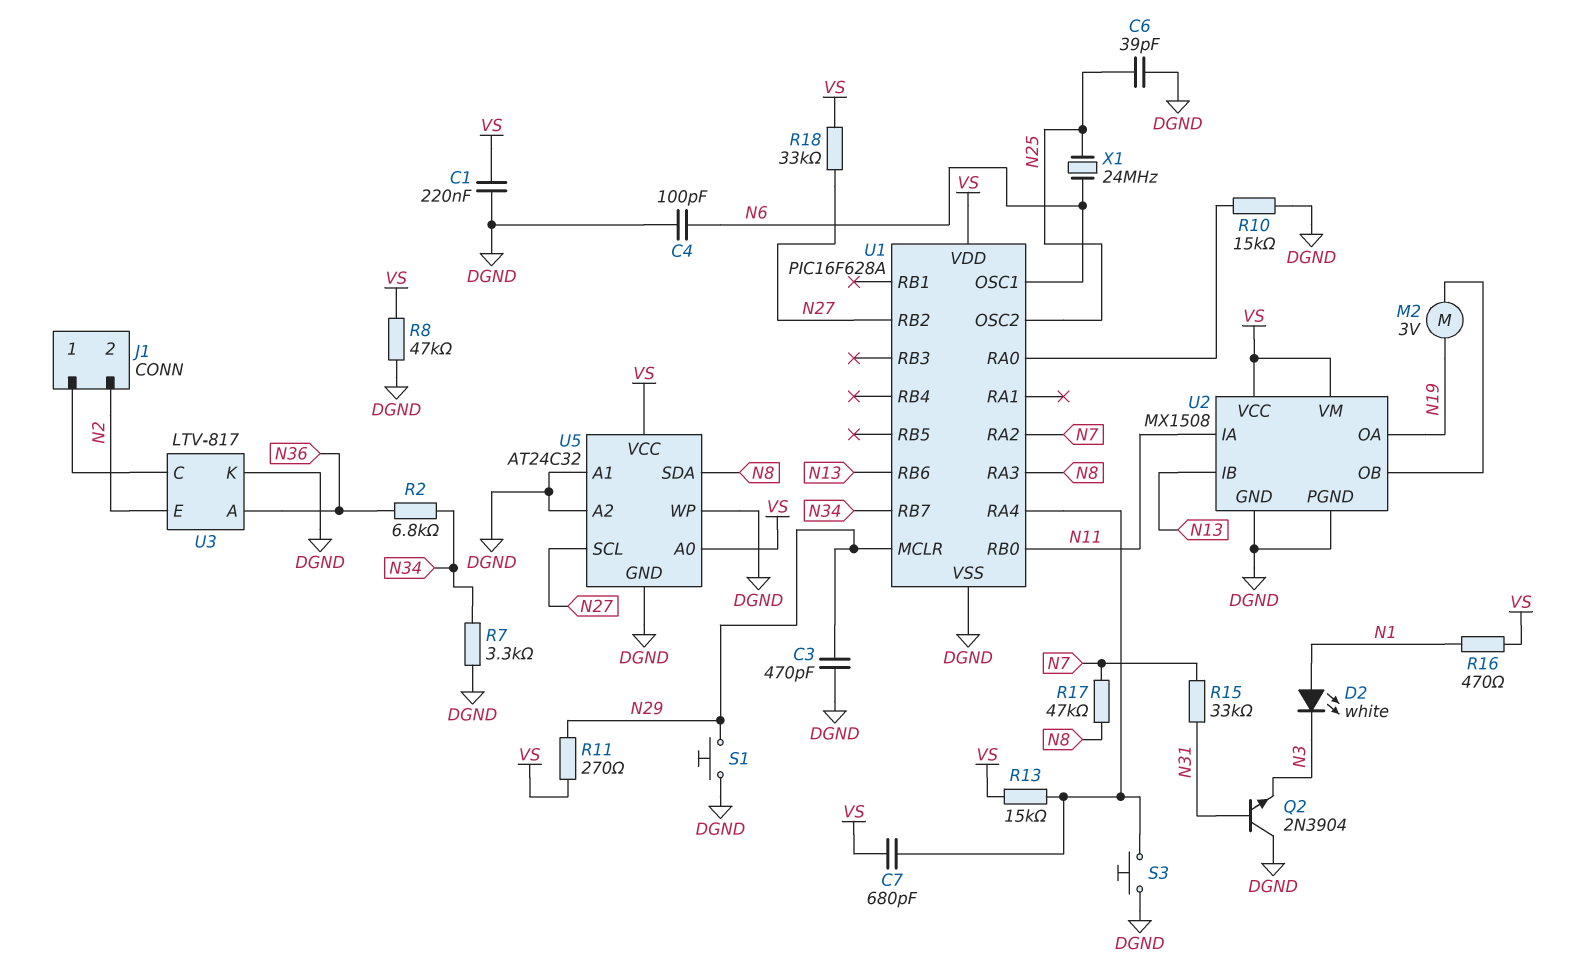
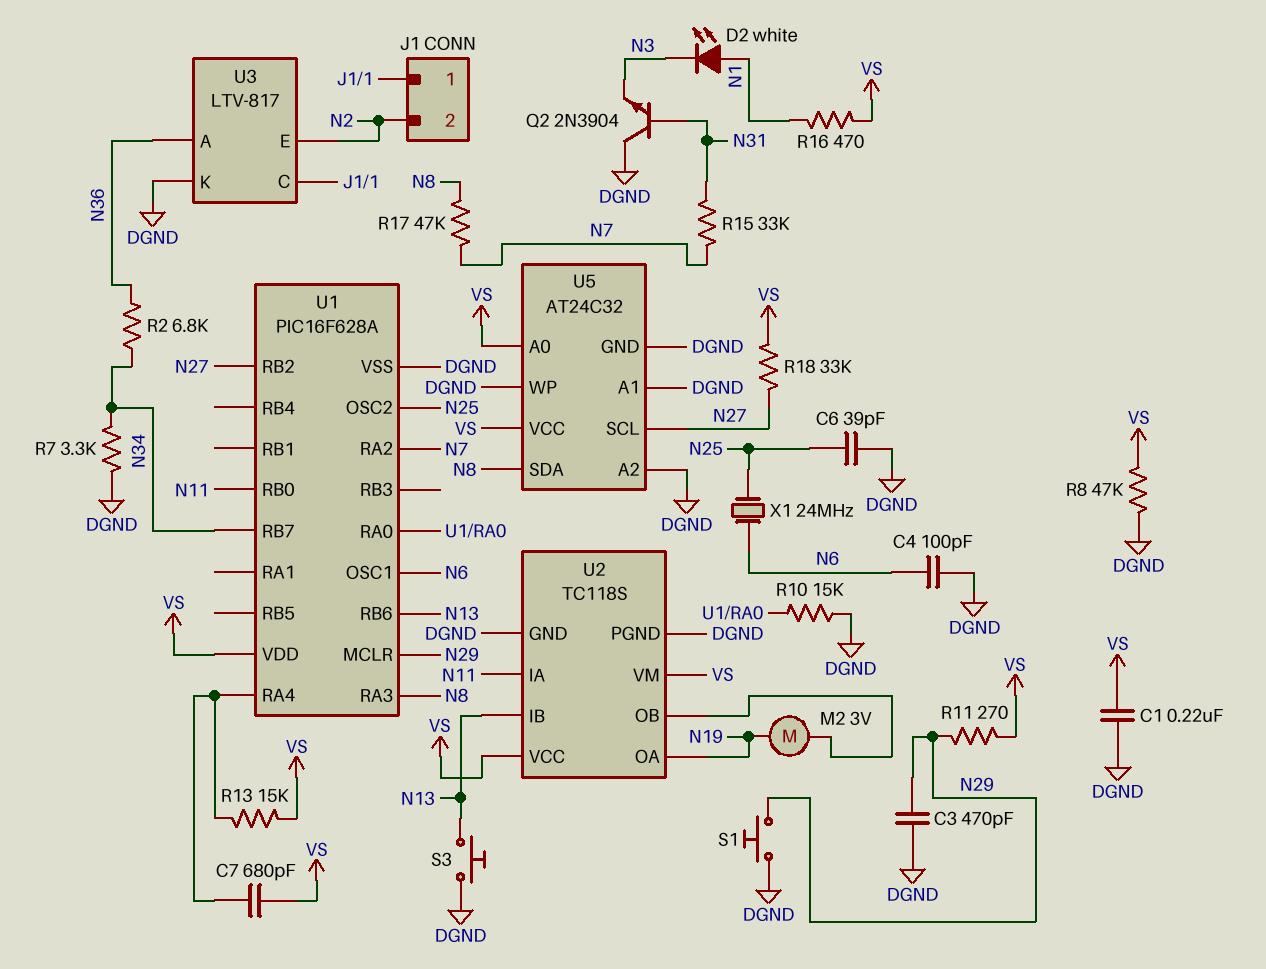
S3: button (DGND, U1/RA4) -> button (DGND, N13)
U2: MX1508 -> TC118S

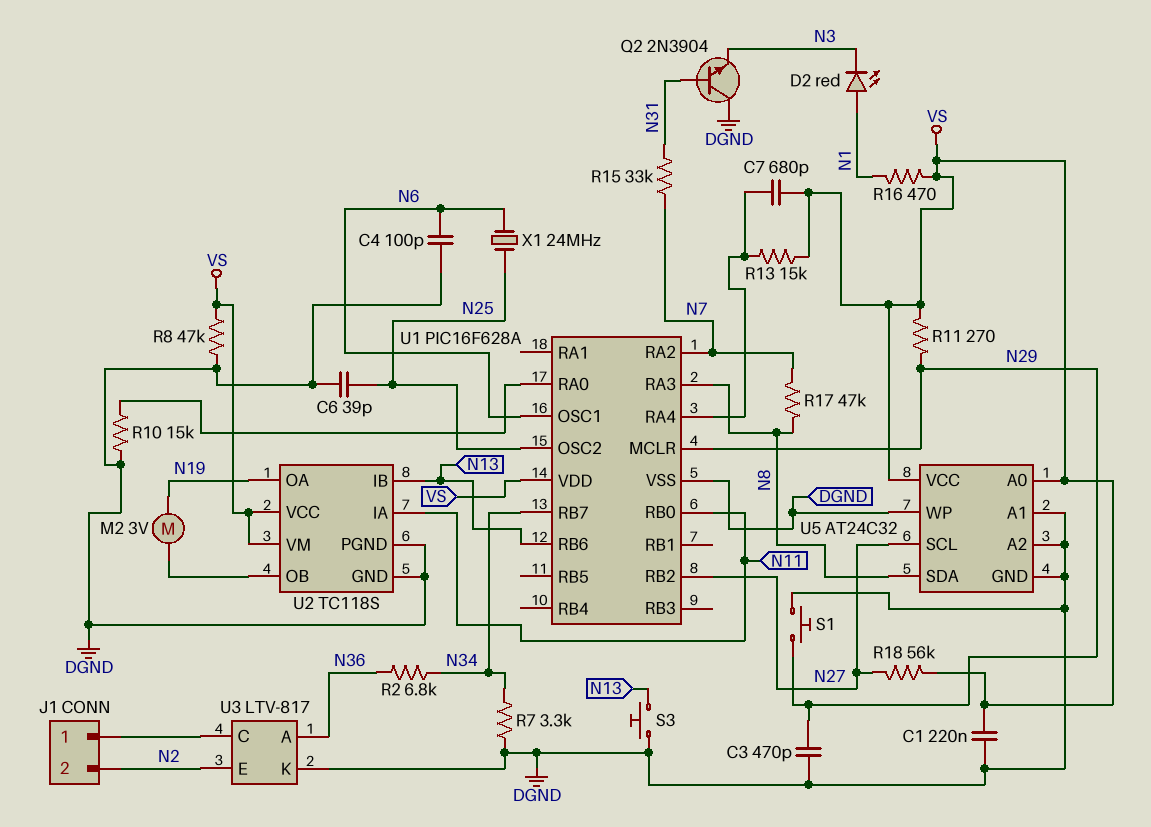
D2: LED white (A N1, K N3) -> LED red (A N1, K N3)
R18: 33k (N27, VS) -> 56k (N27, VS)

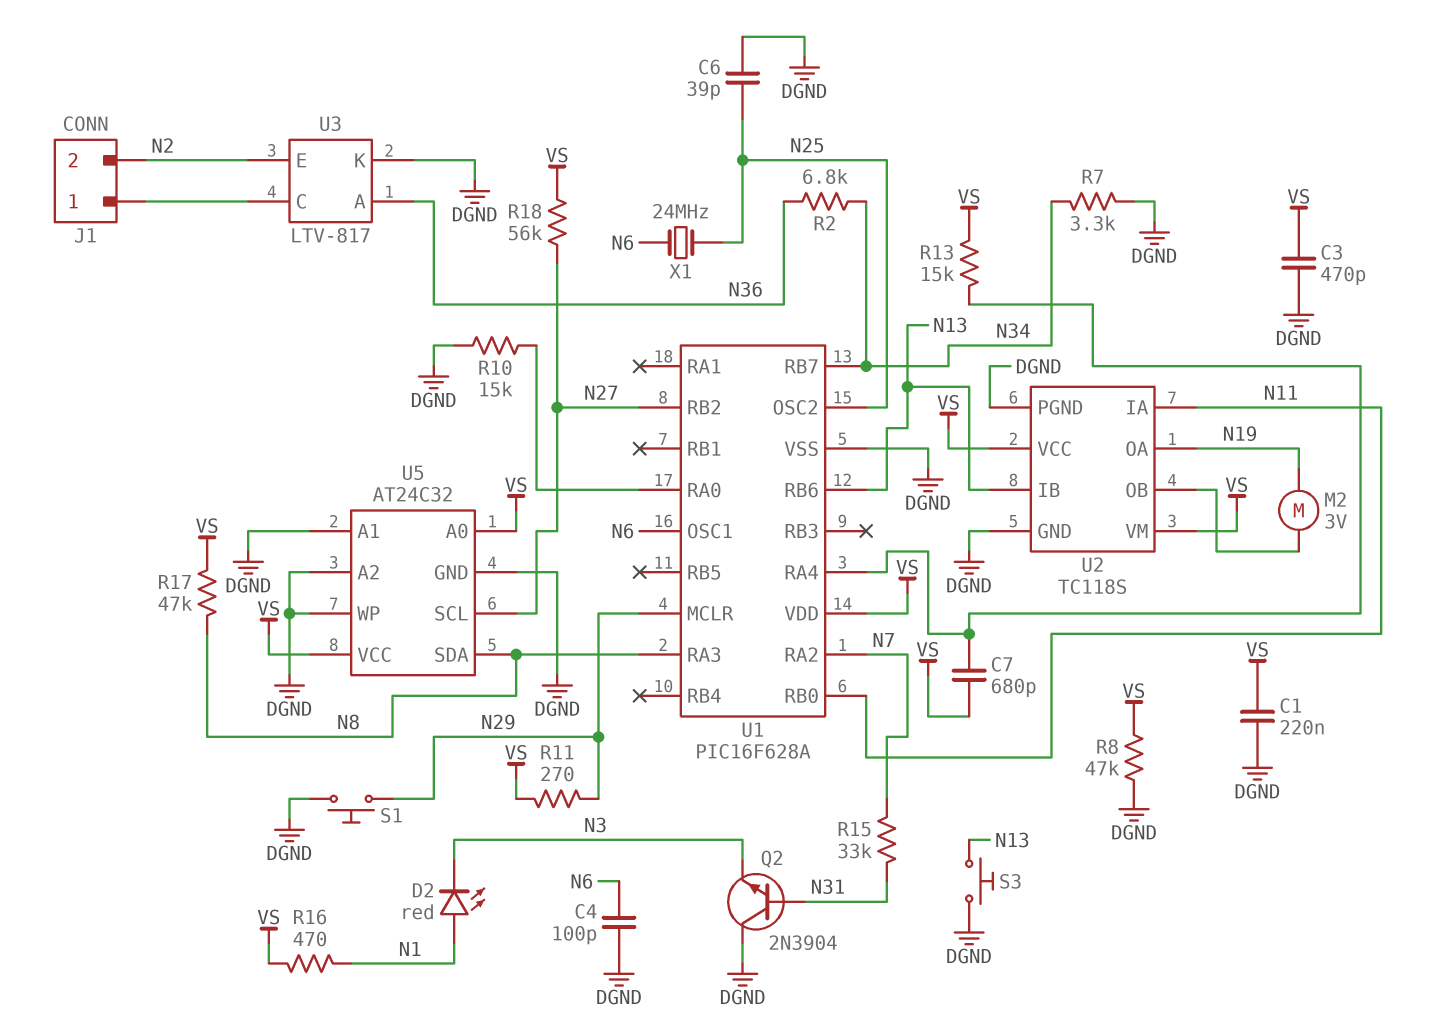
C3: 470pF (DGND, N29) -> 470pF (DGND, VS)
R17: 47k (N7, N8) -> 47k (N8, VS)

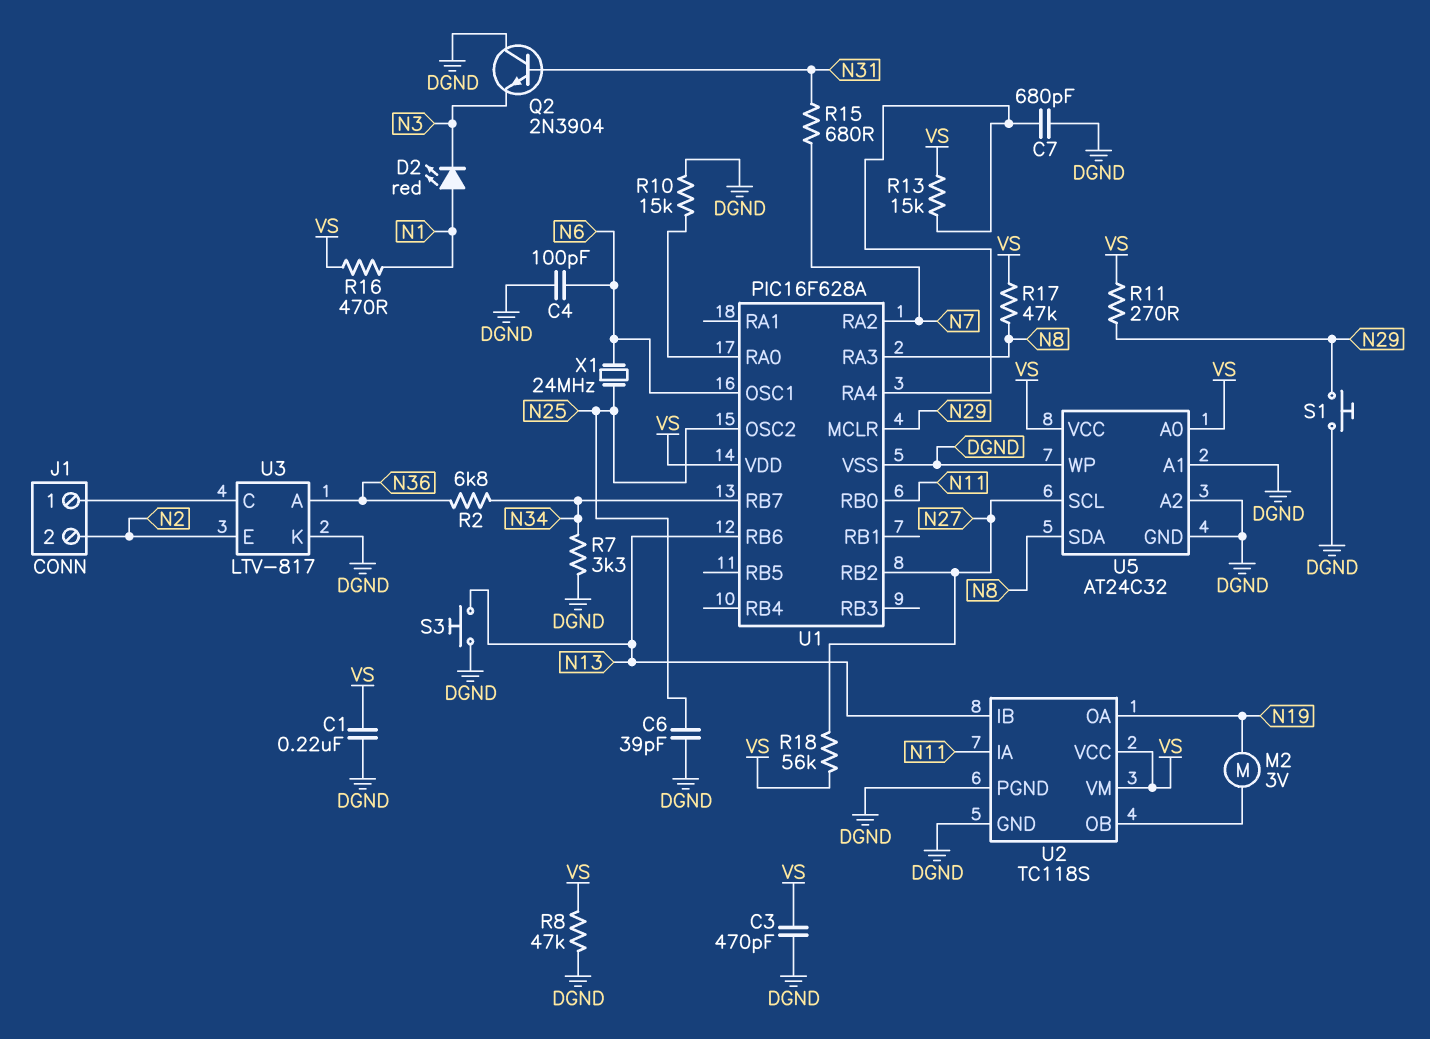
C7: 680pF (U1/RA4, VS) -> 680pF (DGND, U1/RA4)
R15: 33k (N7, N31) -> 680 (N7, N31)

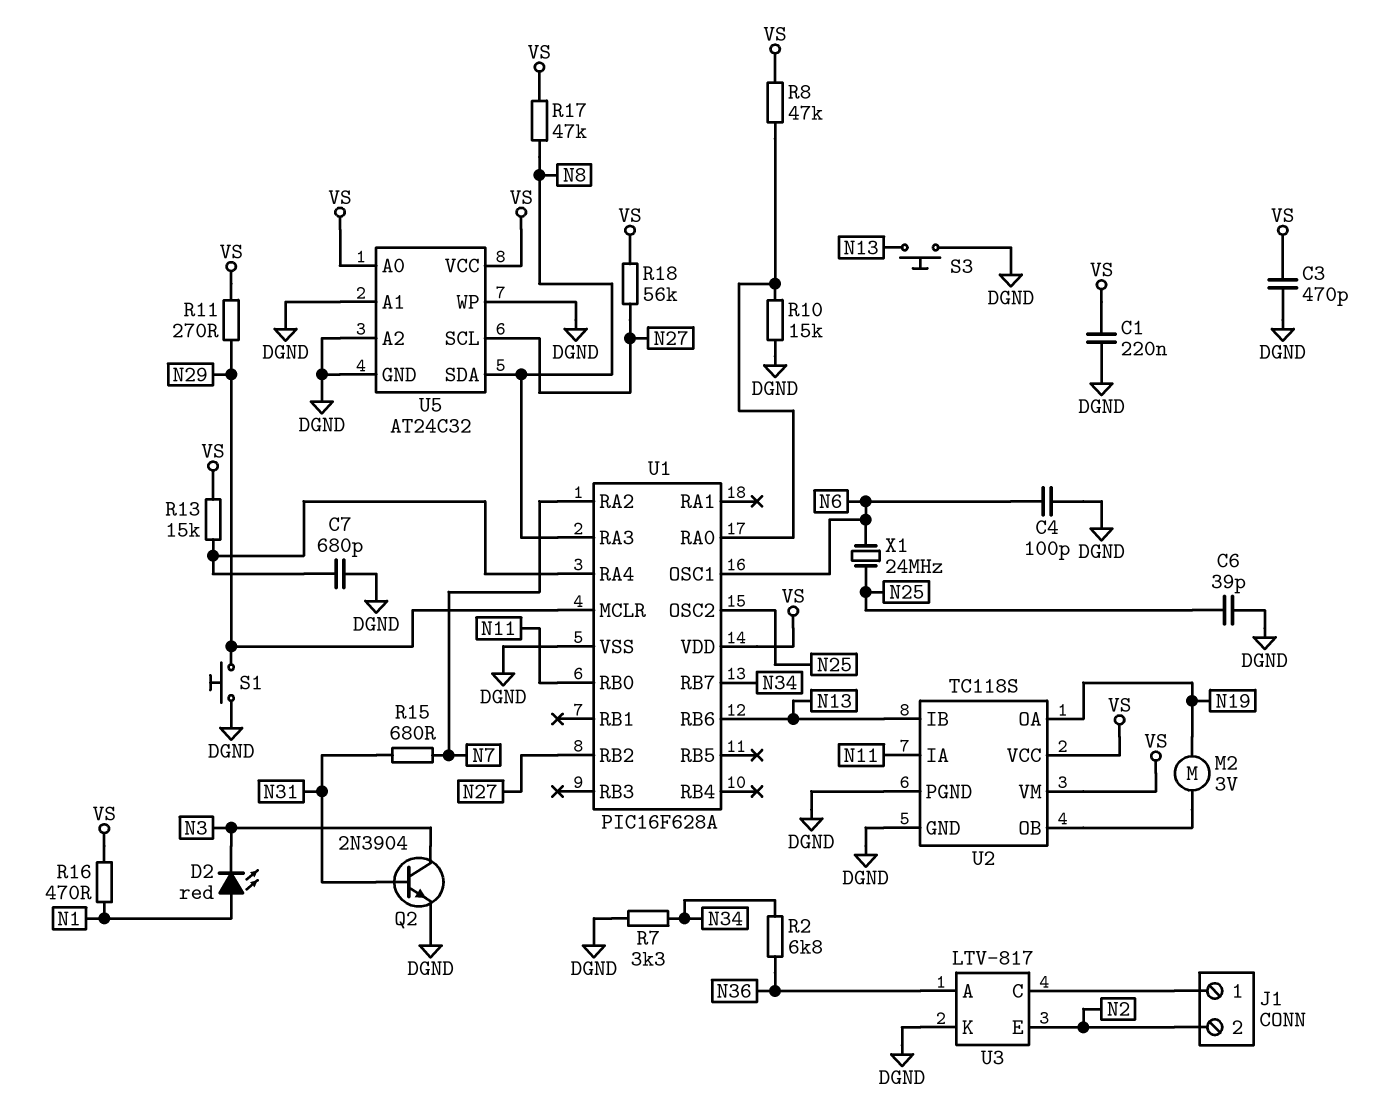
Q2: NPN 2N3904 (B N31, C DGND, E N3) -> NPN 2N3904 (B N31, C N3, E DGND)
R8: 47k (DGND, VS) -> 47k (U1/RA0, VS)

